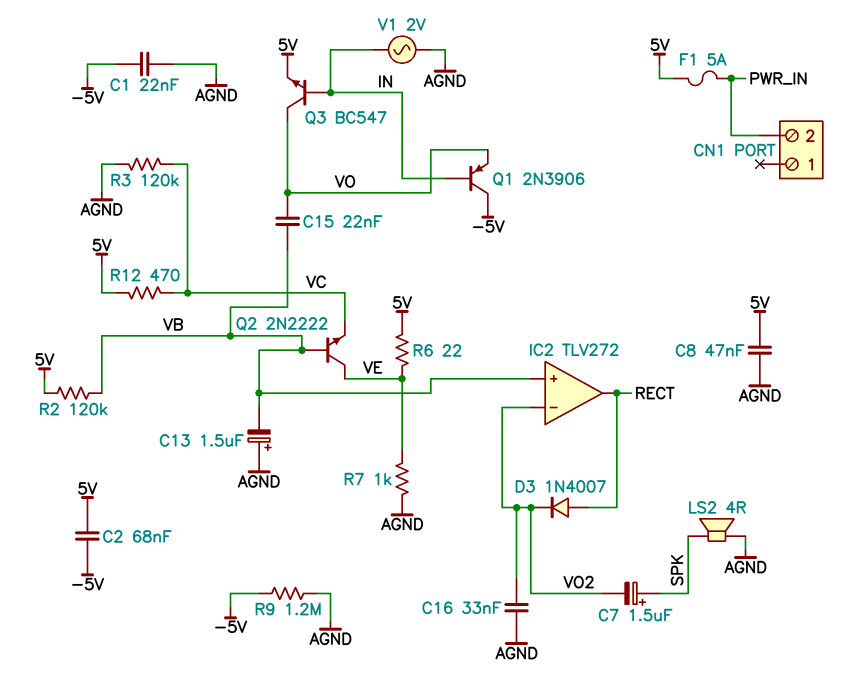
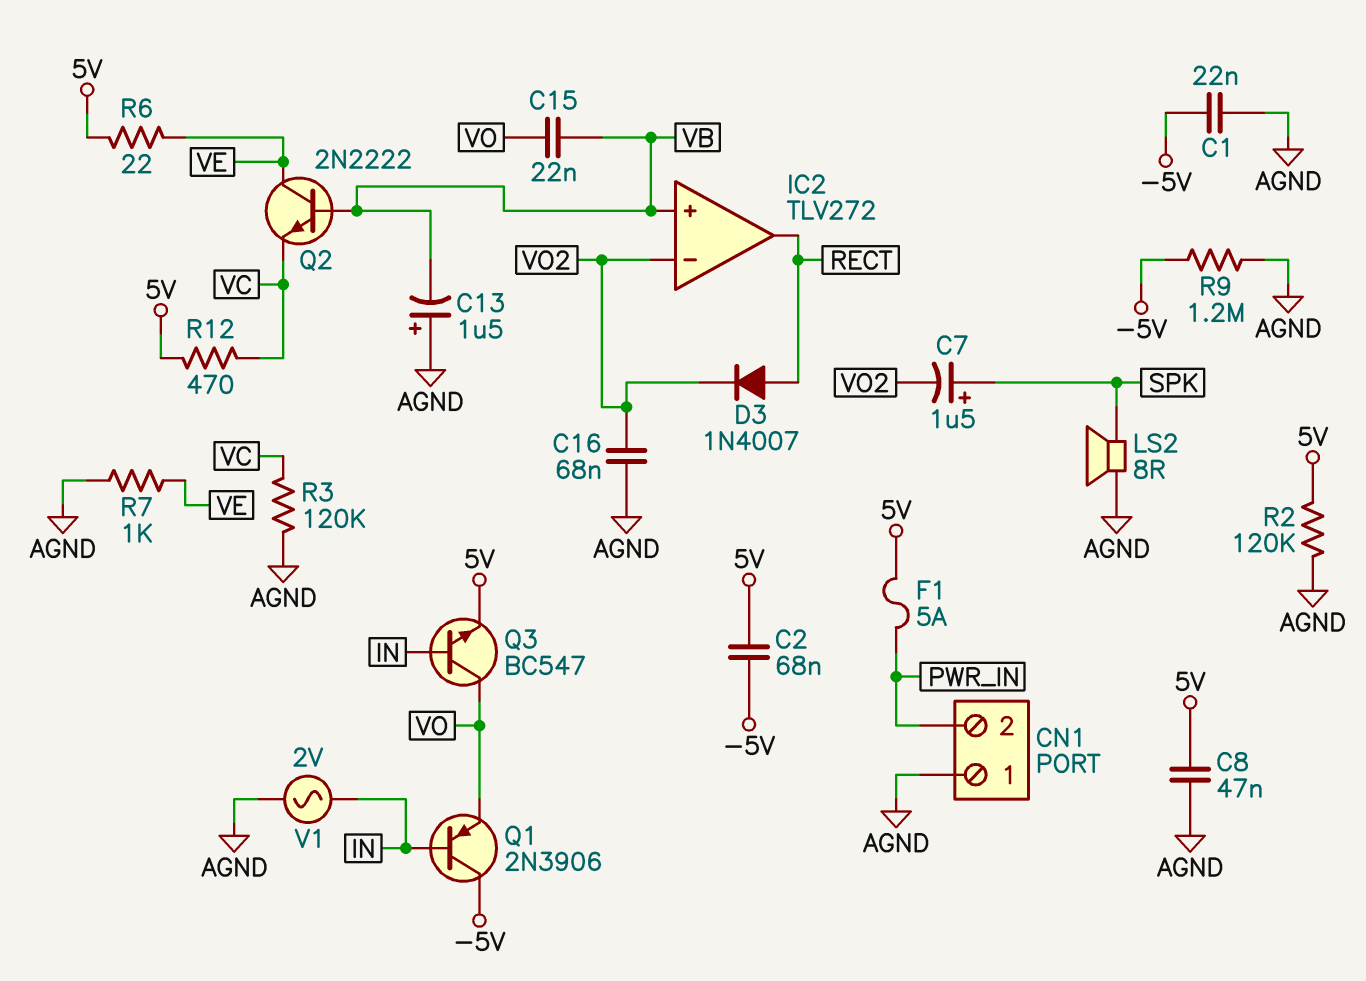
C16: 33nF (AGND, VO2) -> 68nF (AGND, VO2)
CN1 pin 1: none -> AGND
LS2: speaker 4R (AGND, SPK) -> speaker 8R (AGND, SPK)
R2: 120k (5V, VB) -> 120k (5V, AGND)

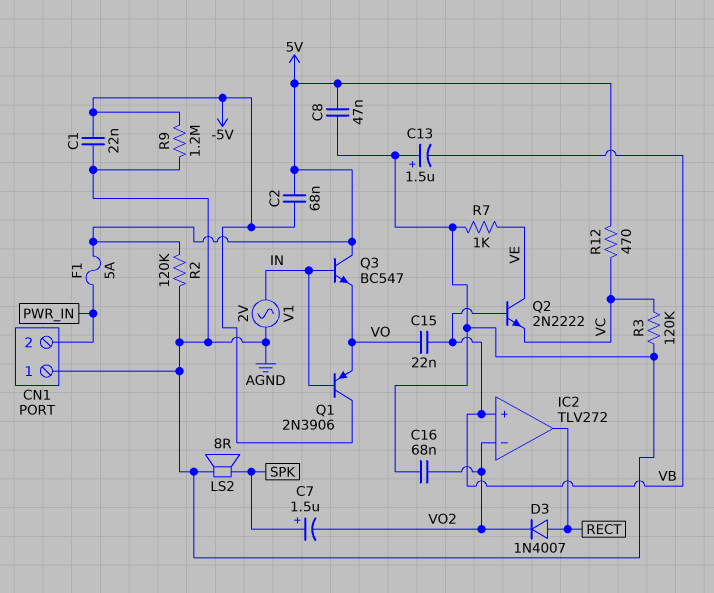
Q3: NPN BC547 (B IN, C VO, E 5V) -> NPN BC547 (B IN, C 5V, E VO)
R6: 22 (5V, VE) -> none

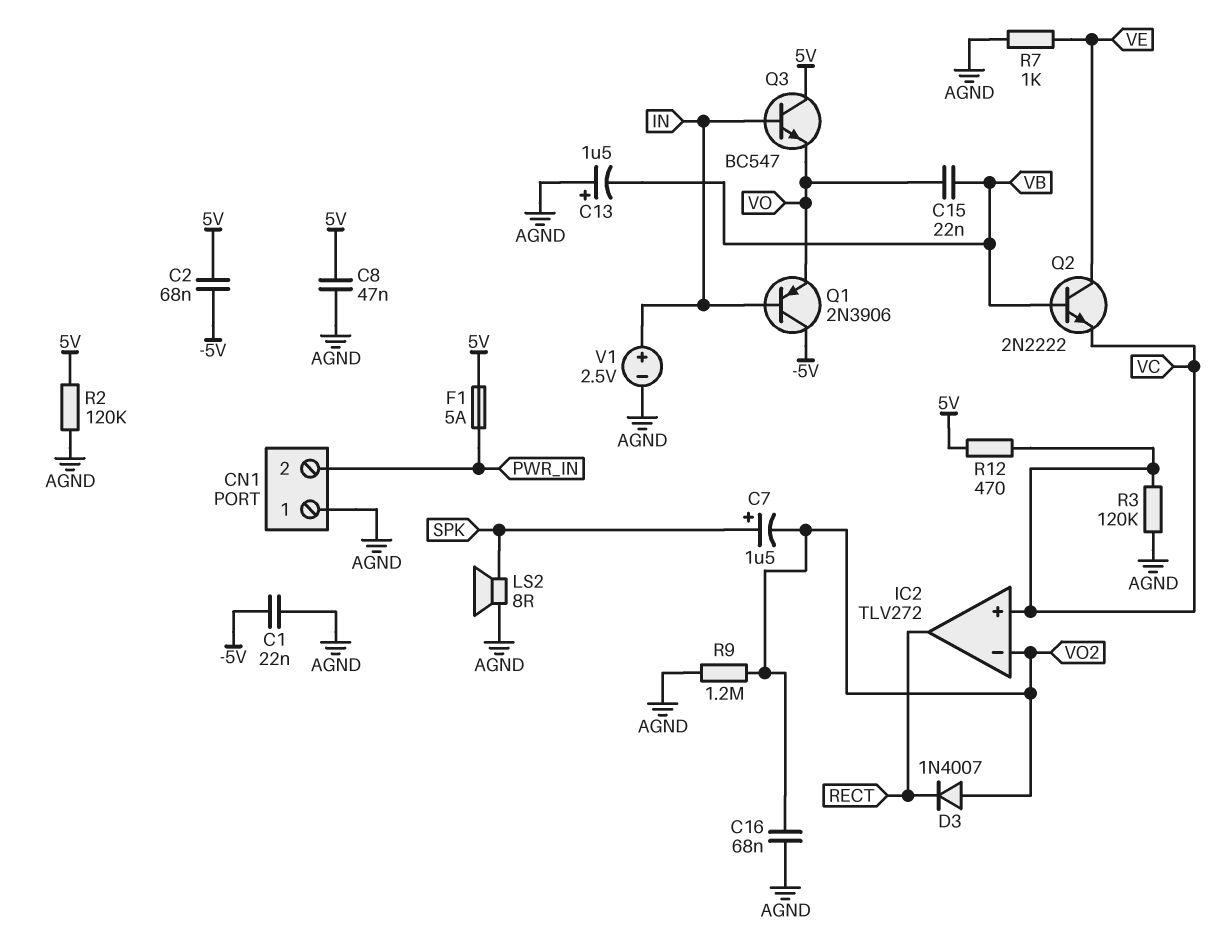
D3: diode 1N4007 (A RECT, K VO2) -> diode 1N4007 (A VO2, K RECT)
IC2 pin in+: VB -> VC
R9: 1.2M (-5V, AGND) -> 1.2M (AGND, VO2)
V1: AC 2V (AGND, IN) -> 2.5V (plus IN, minus AGND)

